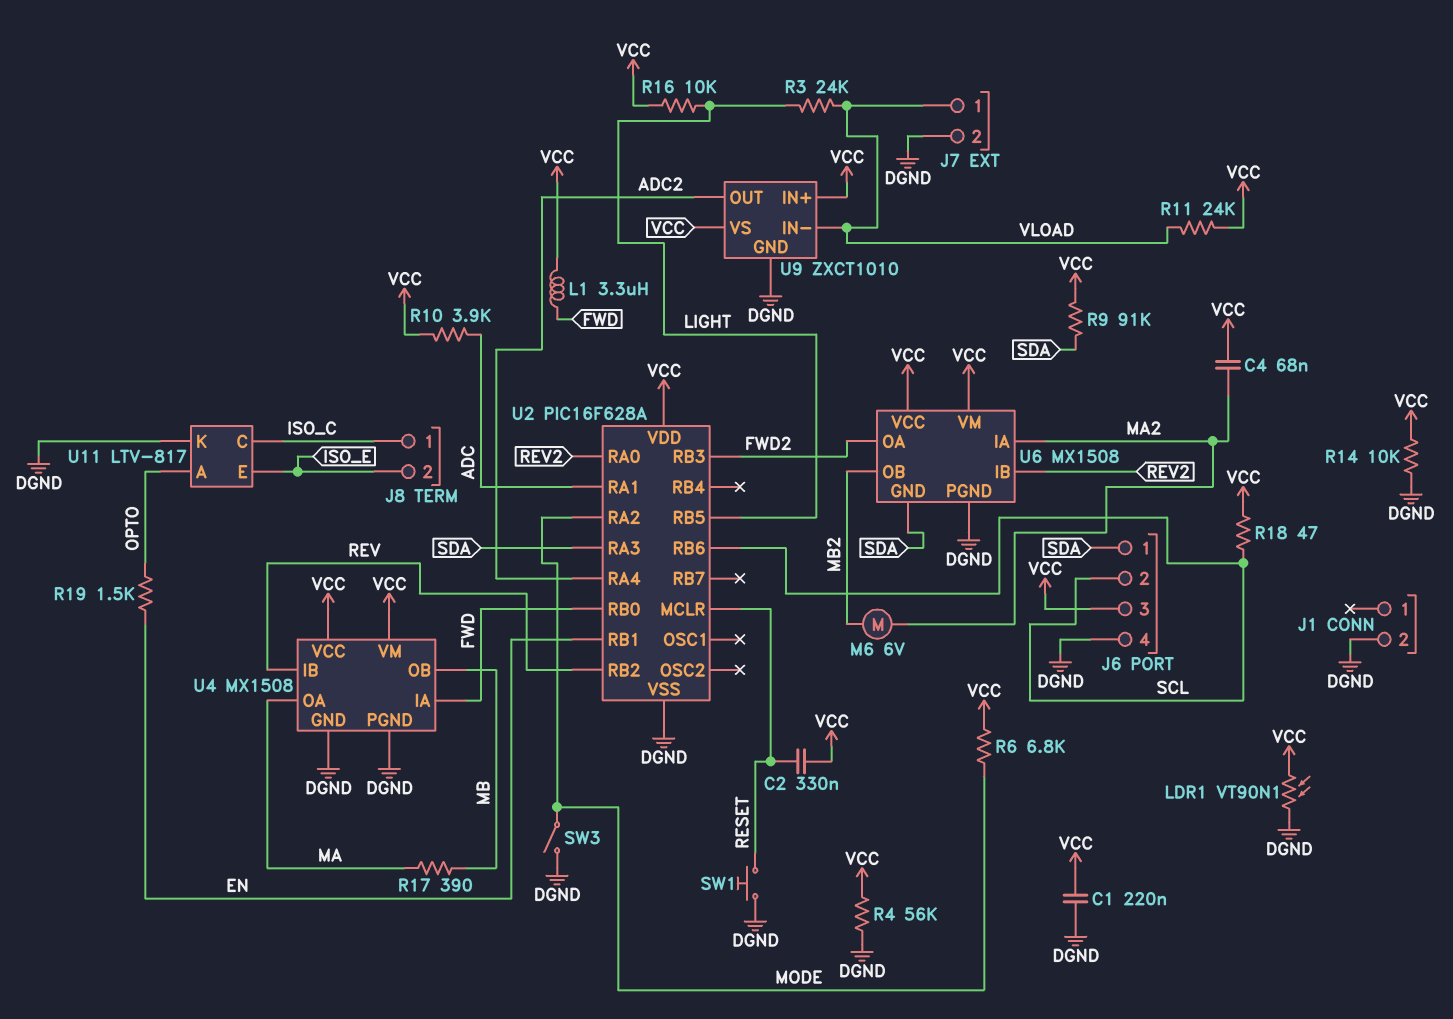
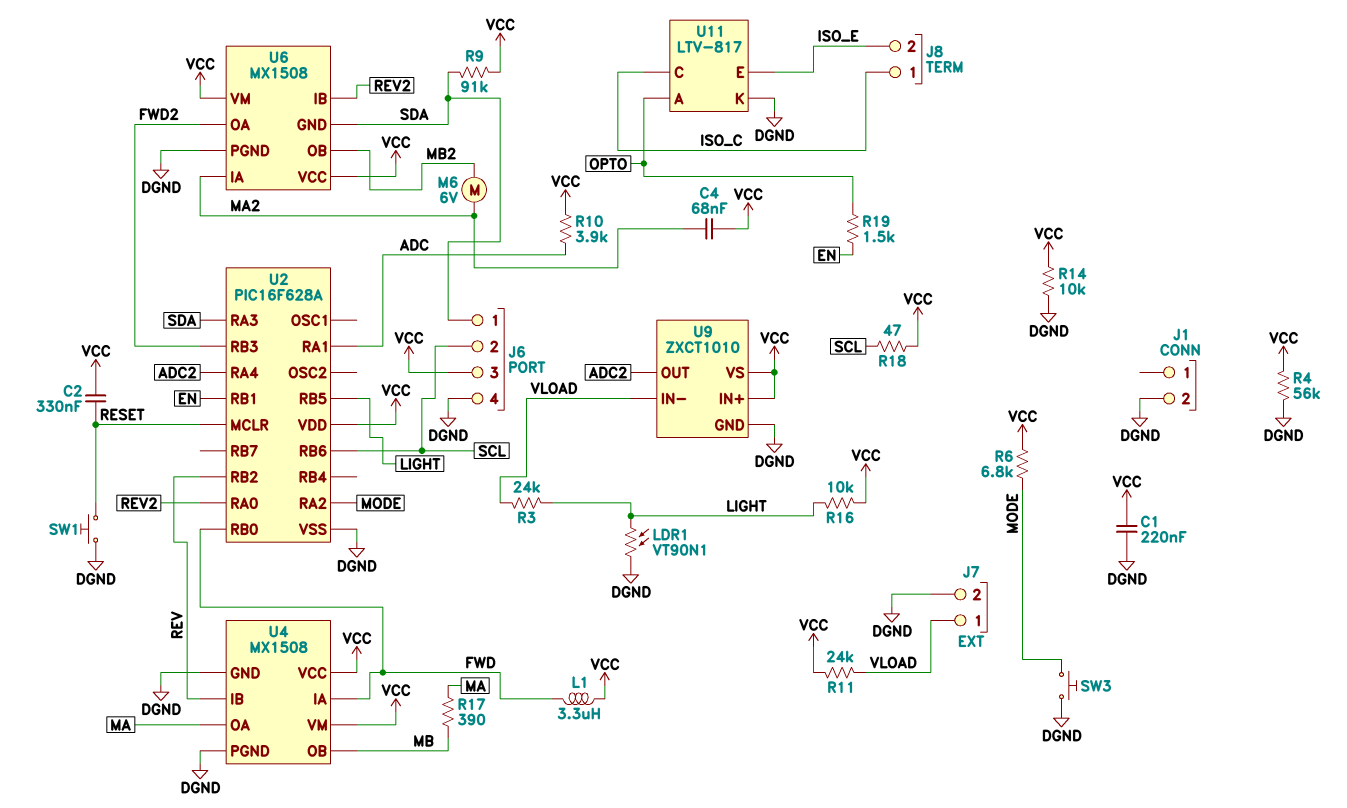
LDR1: VT90N1 (DGND, VCC) -> VT90N1 (DGND, LIGHT)
SW3: switch (DGND, MODE) -> button (DGND, MODE)

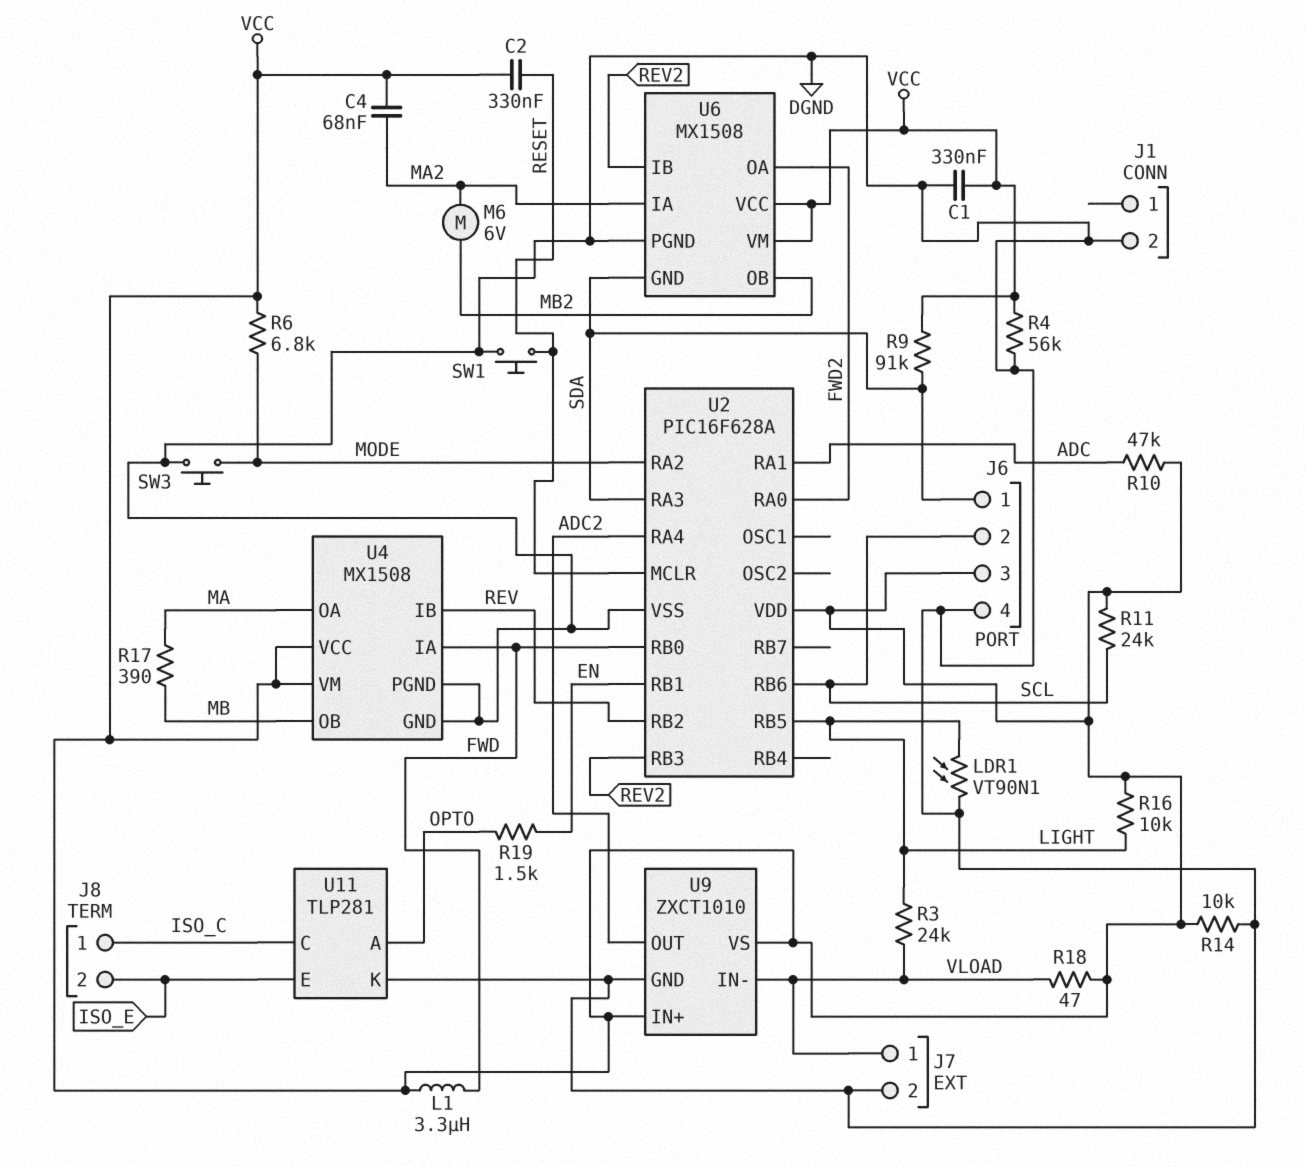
C1: 220nF (DGND, VCC) -> 330nF (DGND, VCC)
R10: 3.9k (ADC, VCC) -> 47k (ADC, VCC)
R11: 24k (VCC, VLOAD) -> 24k (SCL, VCC)
R18: 47 (SCL, VCC) -> 47 (VCC, VLOAD)
U2 pin RA0: REV2 -> FWD2
U2 pin RB3: FWD2 -> REV2
U11: LTV-817 -> TLP281

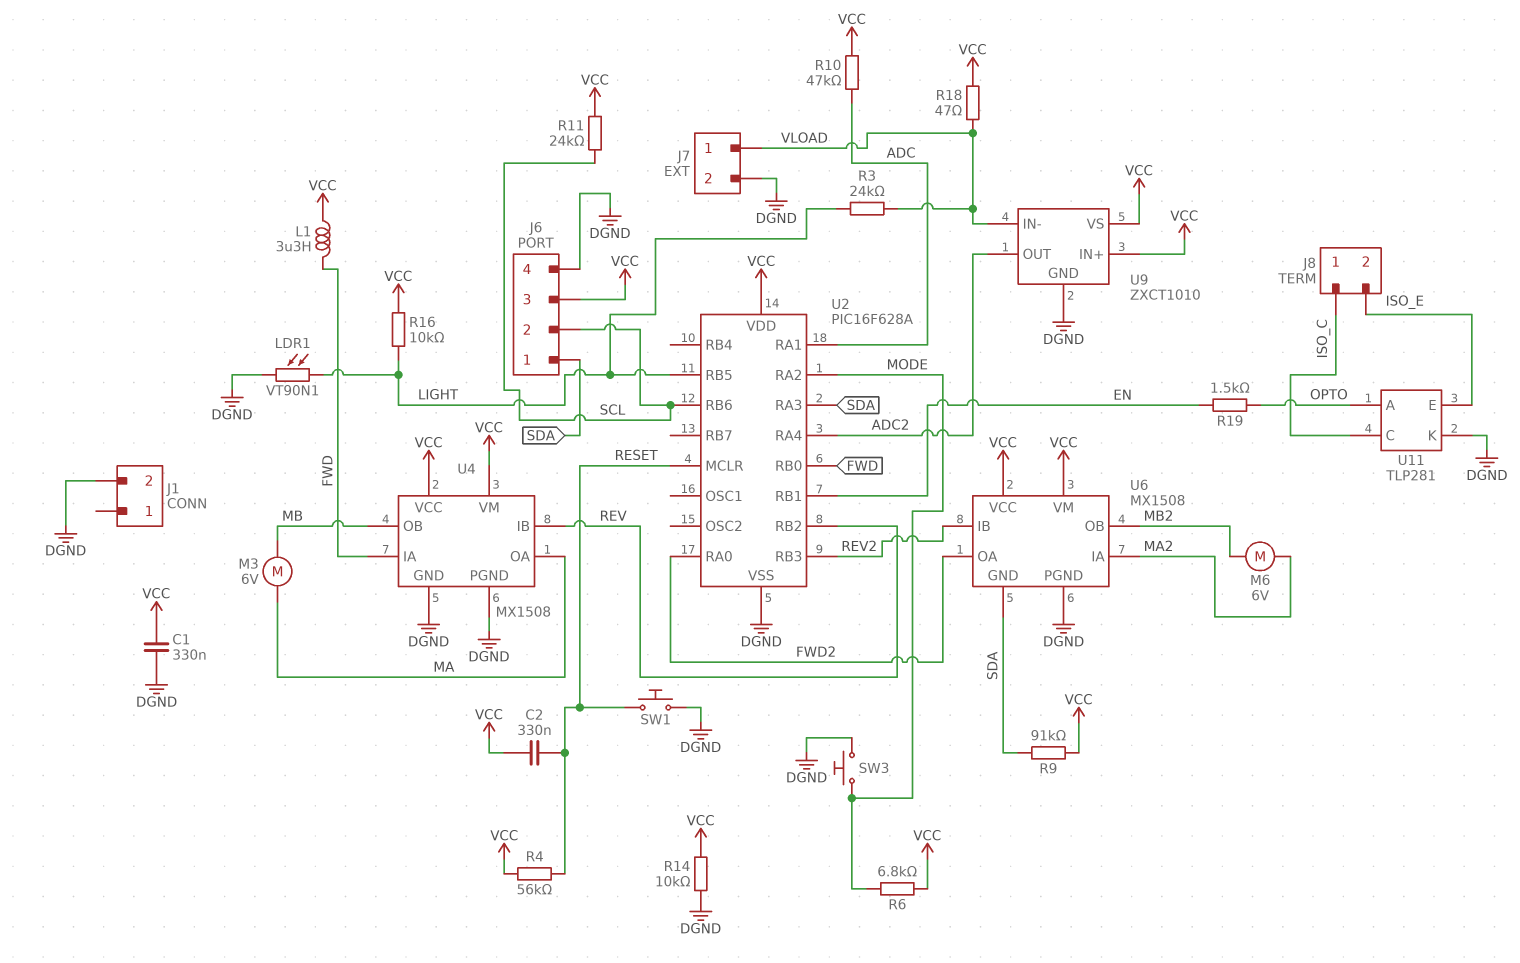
C4: 68nF (MA2, VCC) -> none
M3: none -> motor 6V (MA, MB)
R4: 56k (DGND, VCC) -> 56k (RESET, VCC)
R17: 390 (MA, MB) -> none

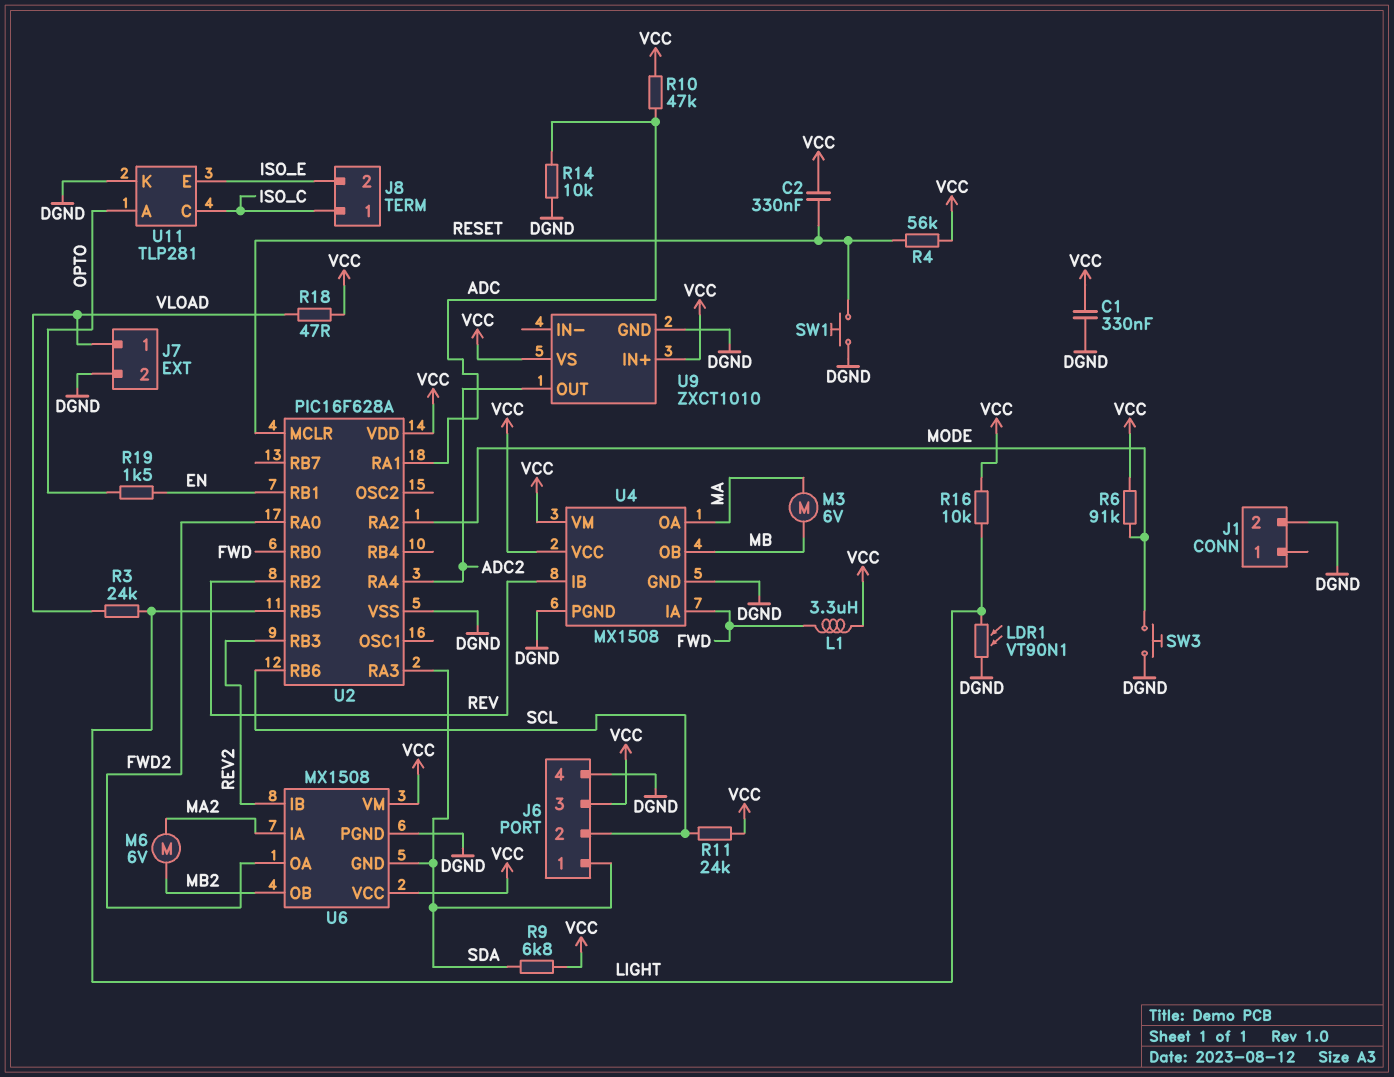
R6: 6.8k (MODE, VCC) -> 91k (MODE, VCC)
R9: 91k (SDA, VCC) -> 6.8k (SDA, VCC)
R14: 10k (DGND, VCC) -> 10k (ADC, DGND)
U9 pin IN-: VLOAD -> none

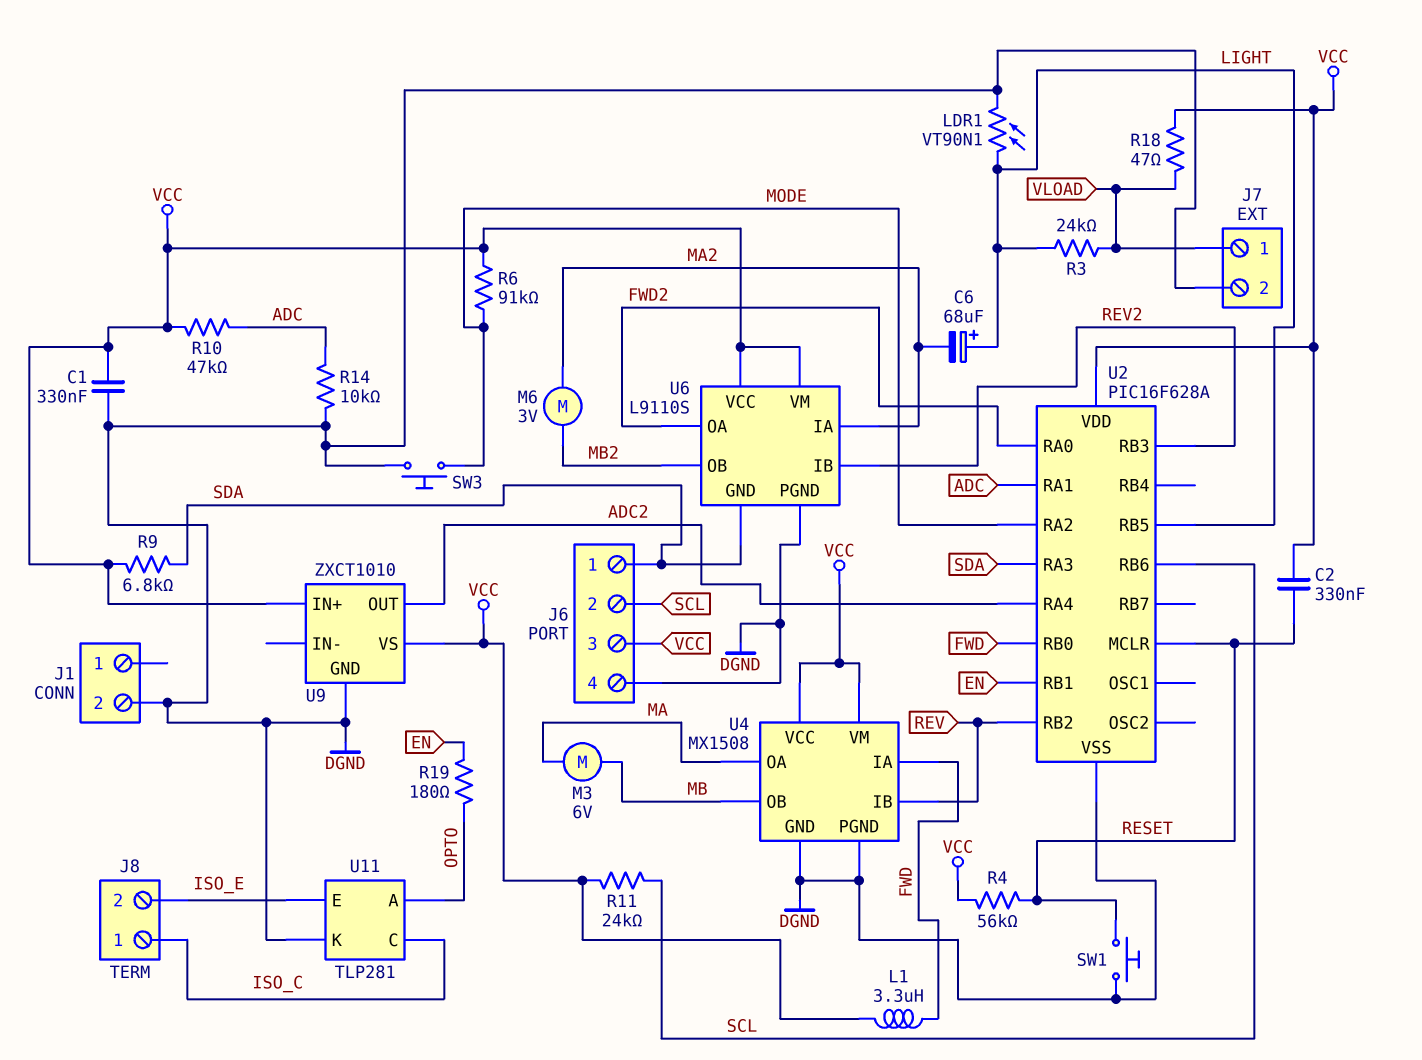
C6: none -> 68uF (plus LIGHT, minus MA2)
M6: motor 6V (MA2, MB2) -> motor 3V (MA2, MB2)
R16: 10k (LIGHT, VCC) -> none
R19: 1.5k (EN, OPTO) -> 180 (EN, OPTO)
U6: MX1508 -> L9110S

